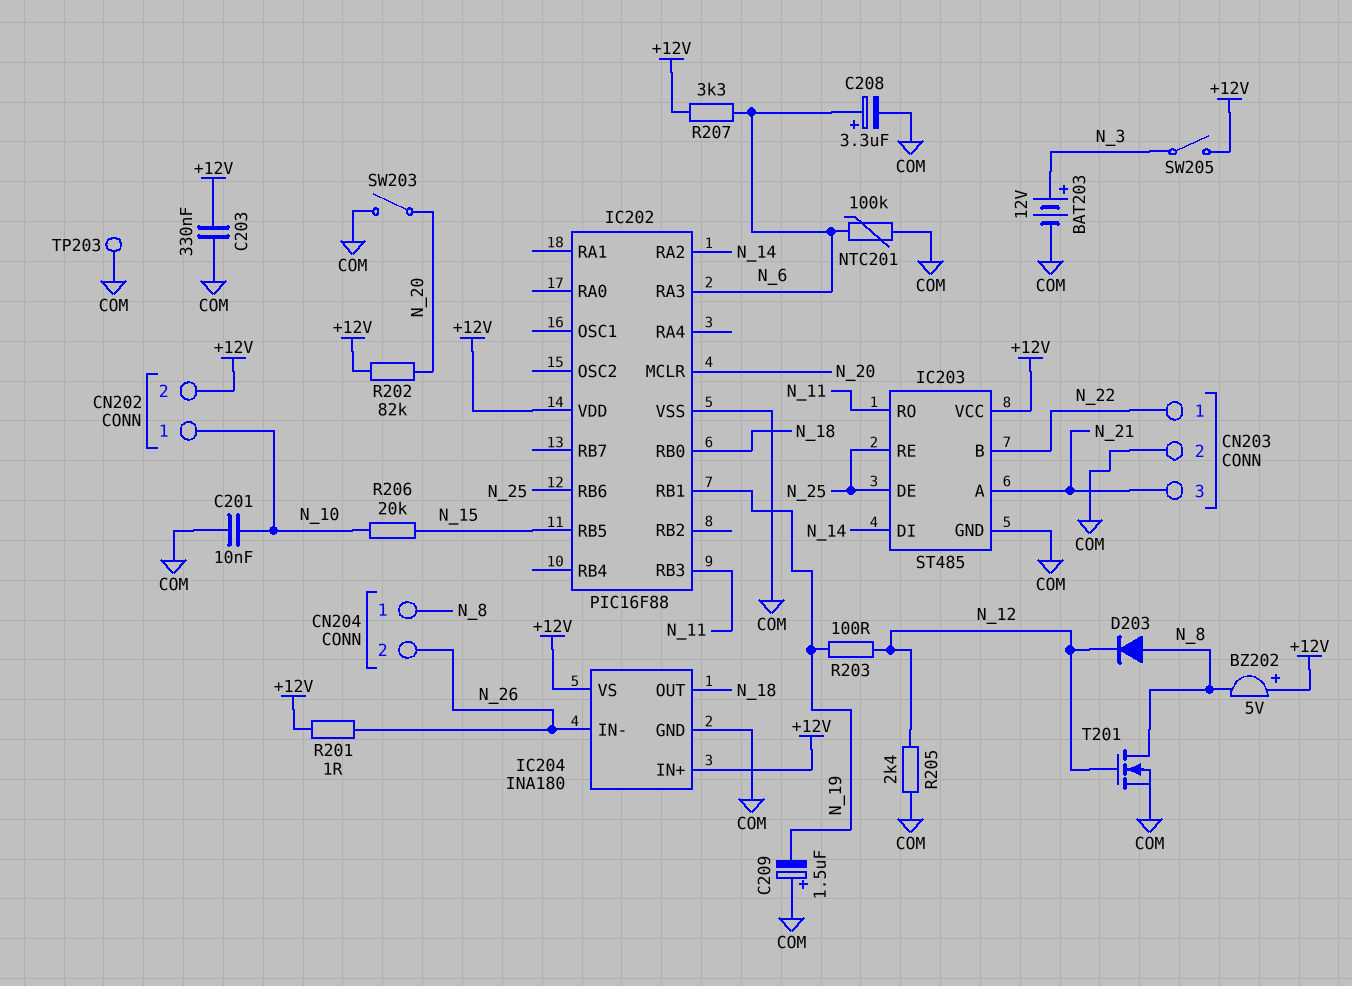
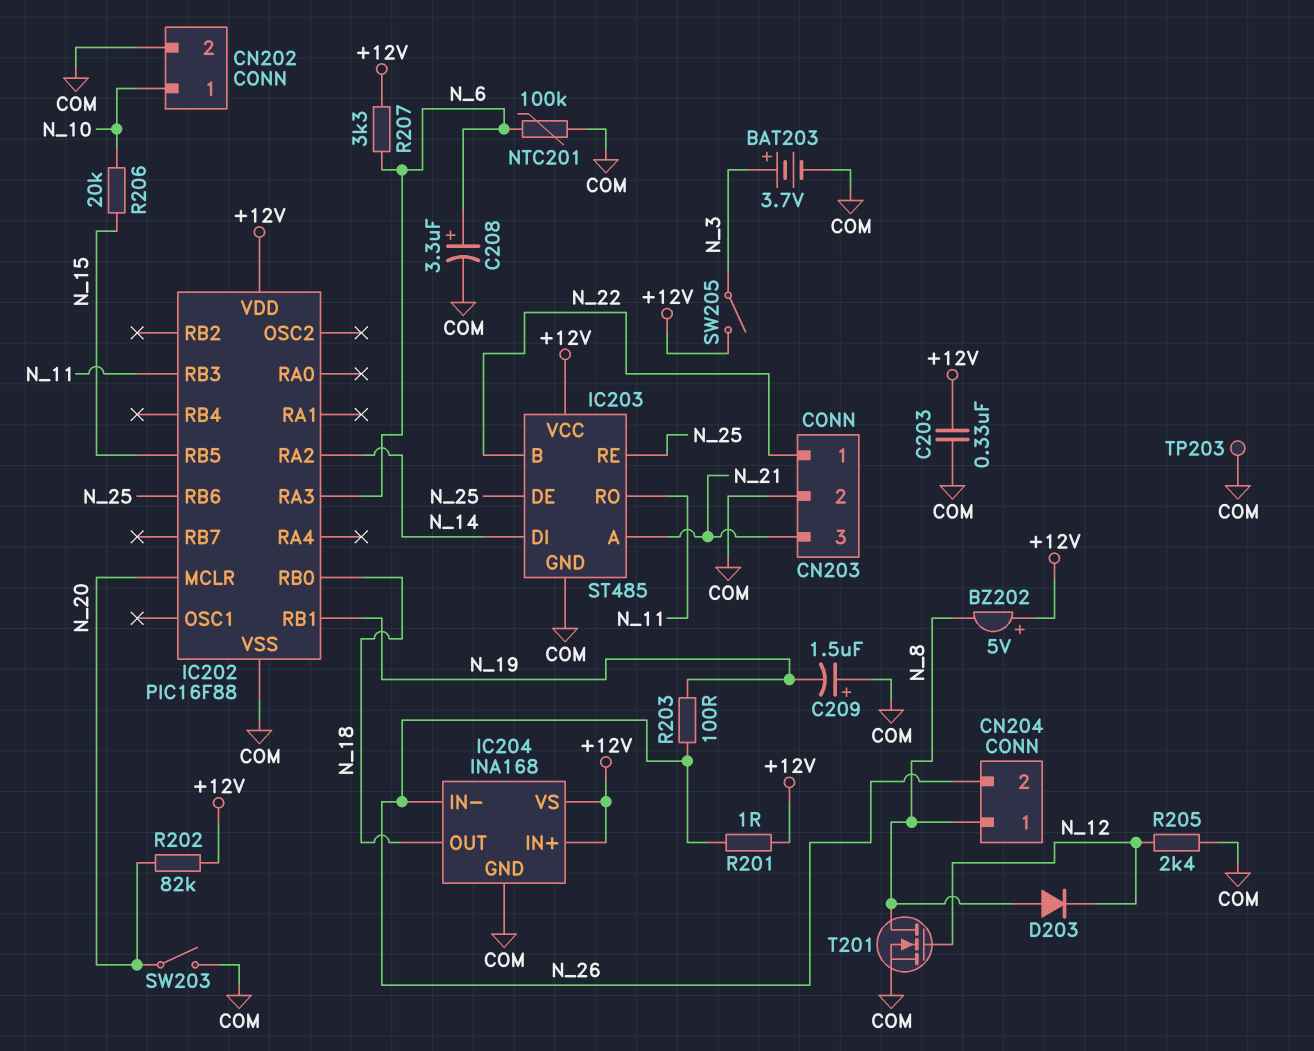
BAT203: 12V (plus N_3, minus COM) -> 3.7V (plus N_3, minus COM)
C201: 10nF (COM, N_10) -> none
CN202 pin 2: +12V -> COM
IC204: INA180 -> INA168
R203: 100 (N_12, N_19) -> 100 (N_19, N_26)

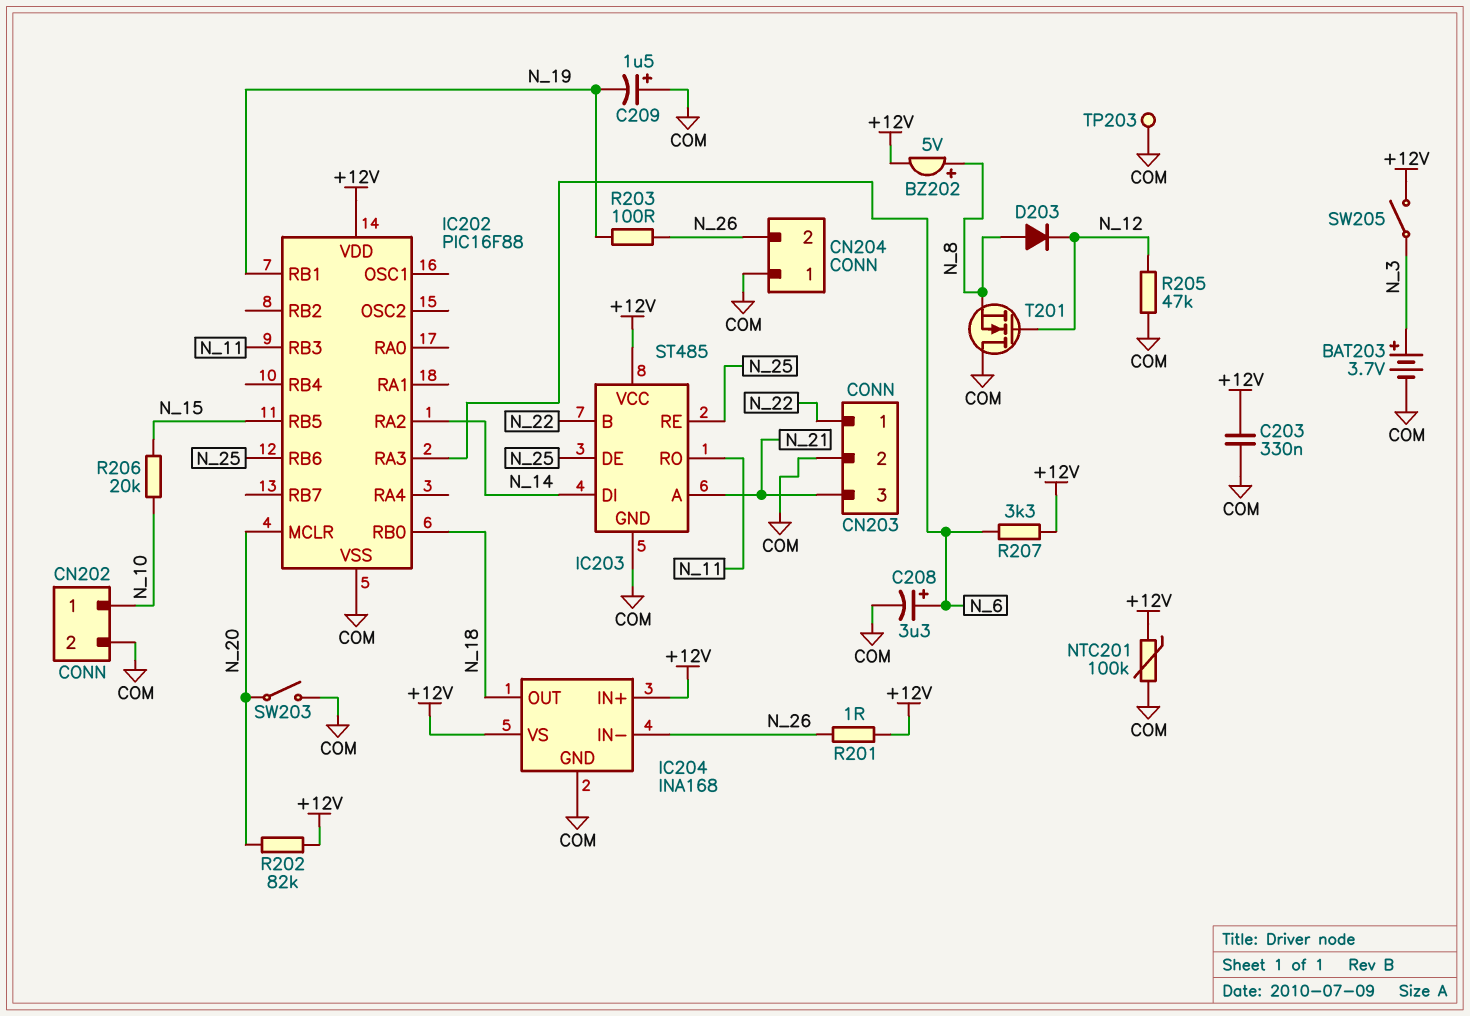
BZ202: buzzer 5V (plus +12V, minus N_8) -> buzzer 5V (plus N_8, minus +12V)
CN204 pin 1: N_8 -> COM
NTC201: 100k (COM, N_6) -> 100k (+12V, COM)
R205: 2.4k (COM, N_12) -> 47k (COM, N_12)
T201: NMOS (G N_12, D N_8, S COM) -> NMOS (G N_12, D COM, S N_8)

